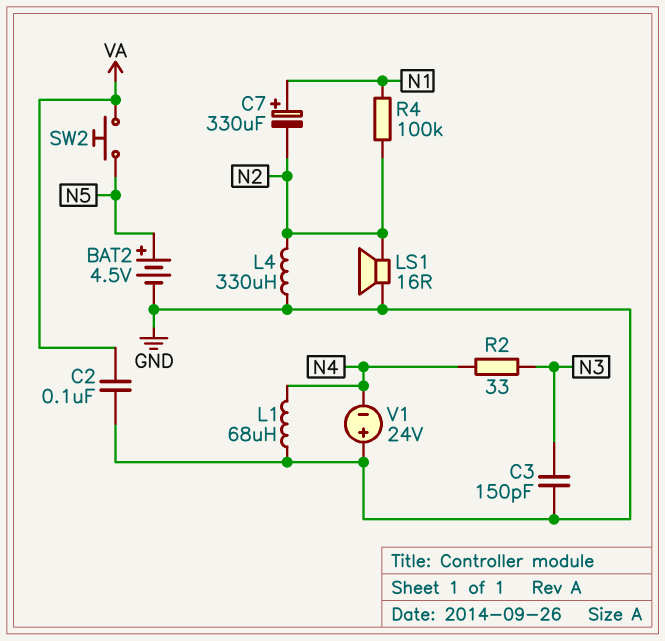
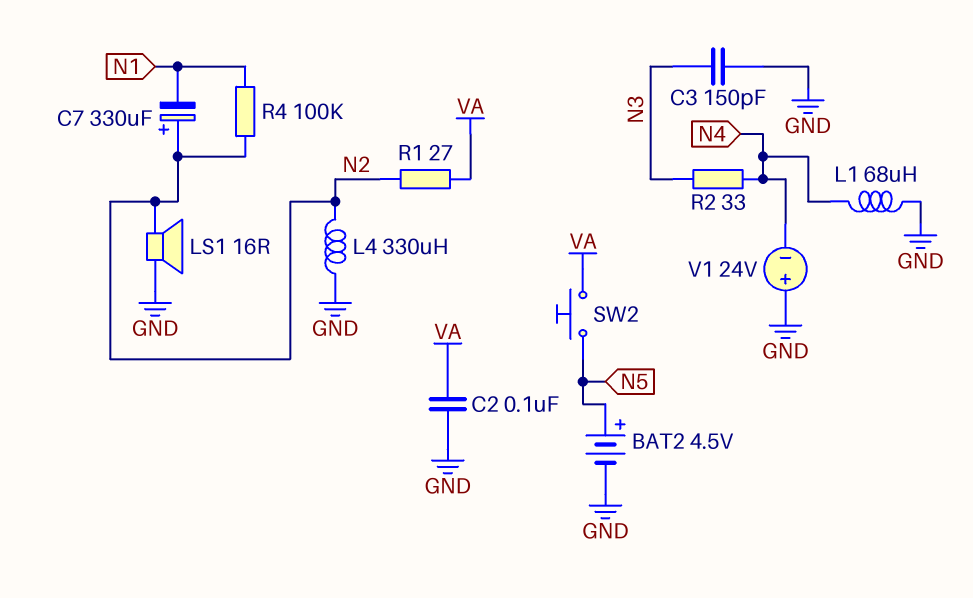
C7: 330uF (plus N1, minus N2) -> 330uF (plus N2, minus N1)
R1: none -> 27 (N2, VA)

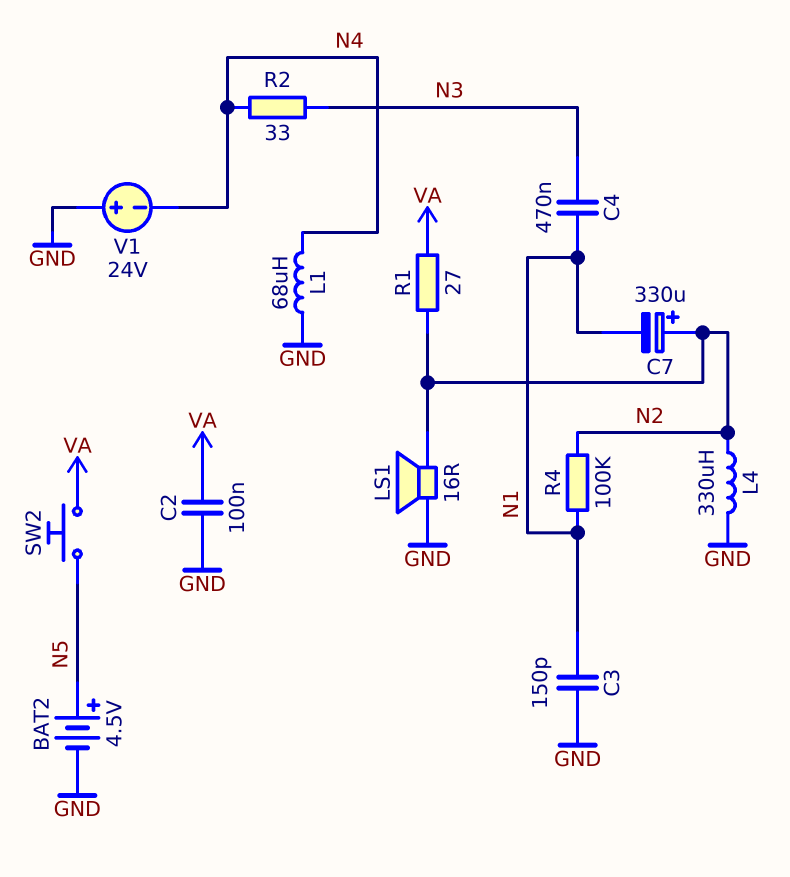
C3: 150pF (GND, N3) -> 150pF (GND, N1)
C4: none -> 470nF (N1, N3)

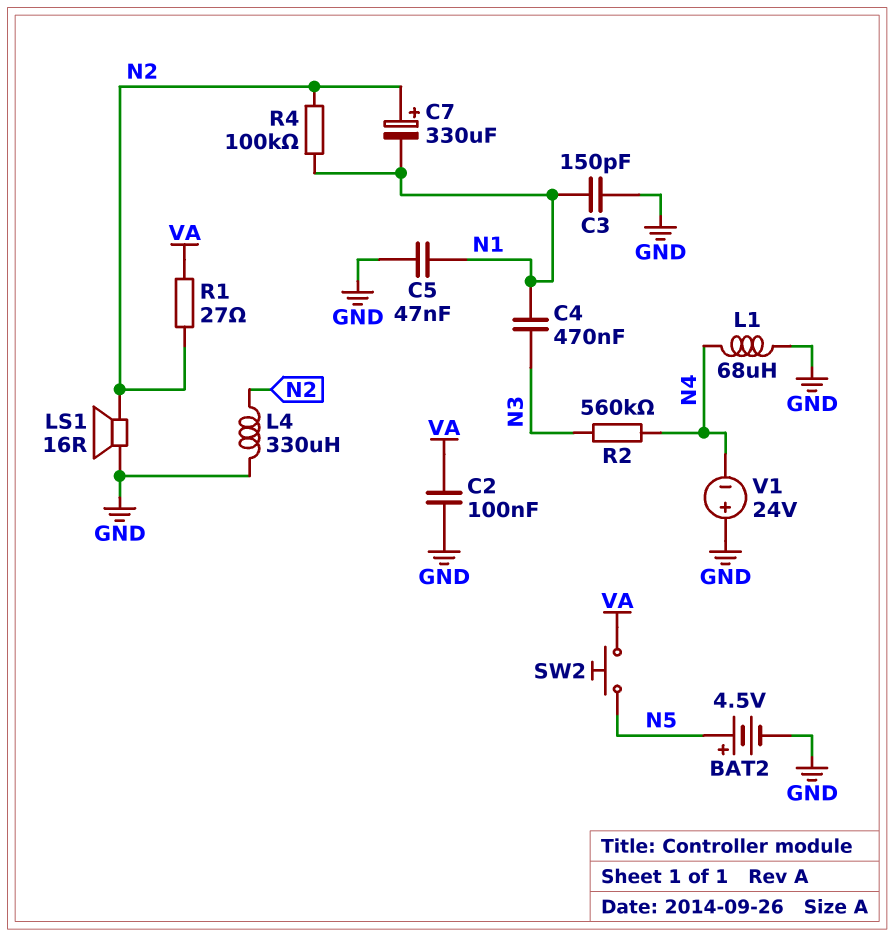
C5: none -> 47nF (GND, N1)
R2: 33 (N3, N4) -> 560k (N3, N4)

